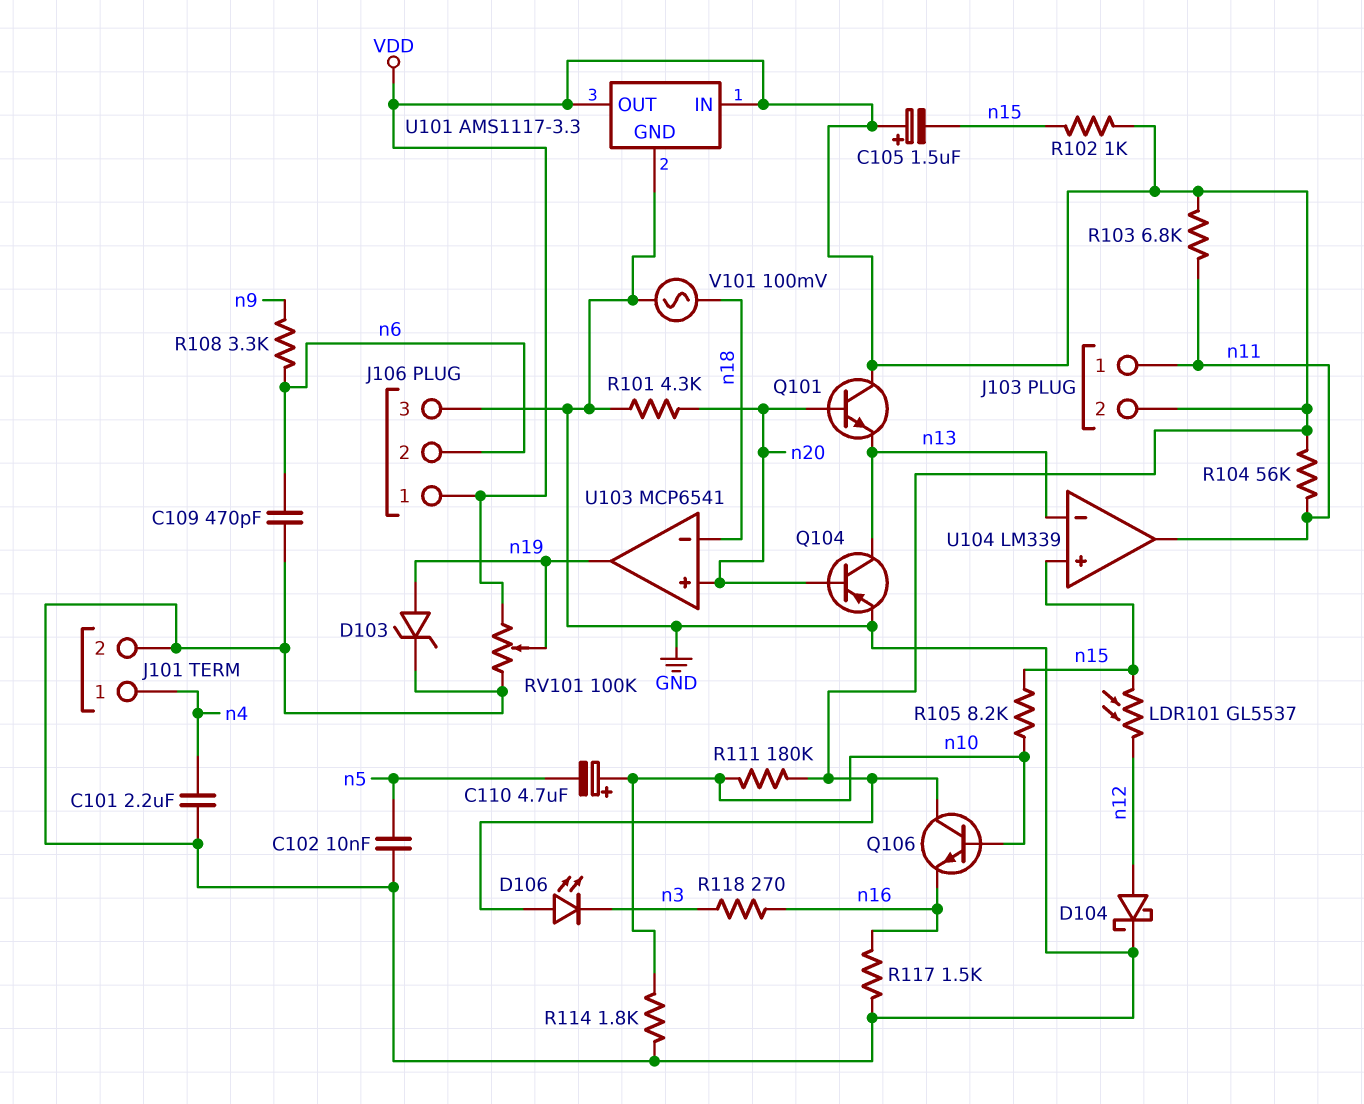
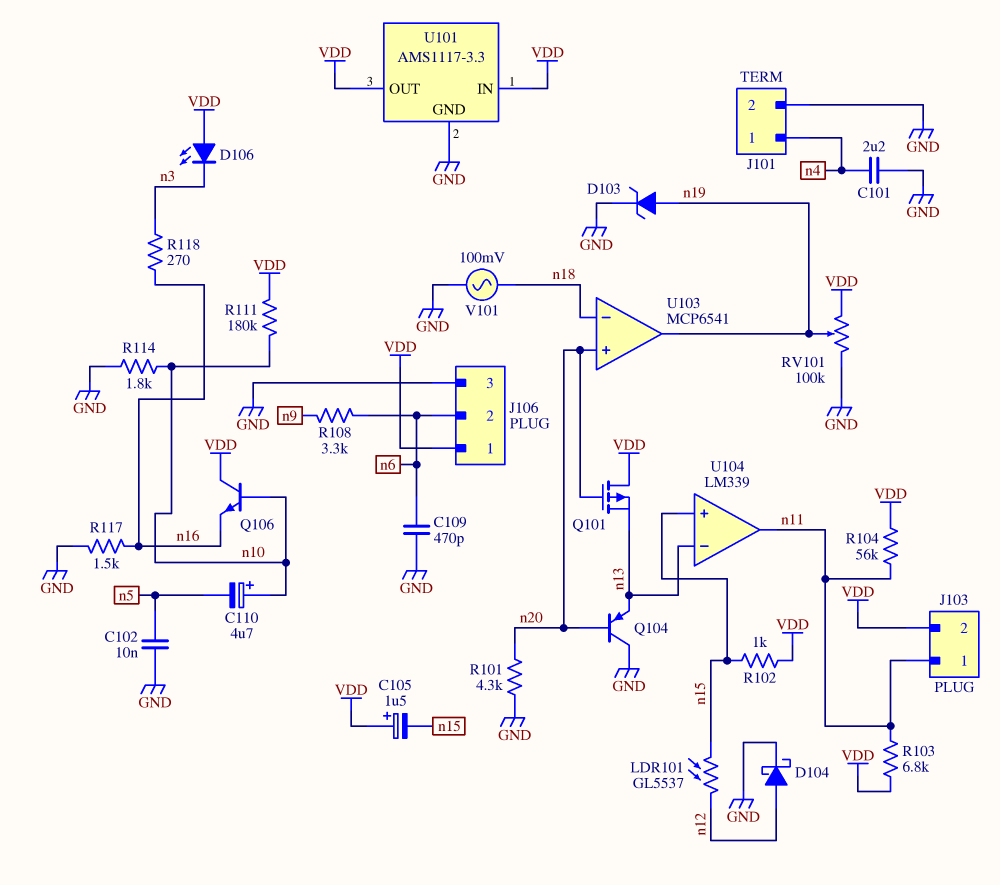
Q101: NPN (B n20, C VDD, E n13) -> PMOS (G n20, D VDD, S n13)
Q104: PNP (B n20, C n13, E GND) -> PNP (B n20, C GND, E n13)
R105: 8.2k (n10, n15) -> none

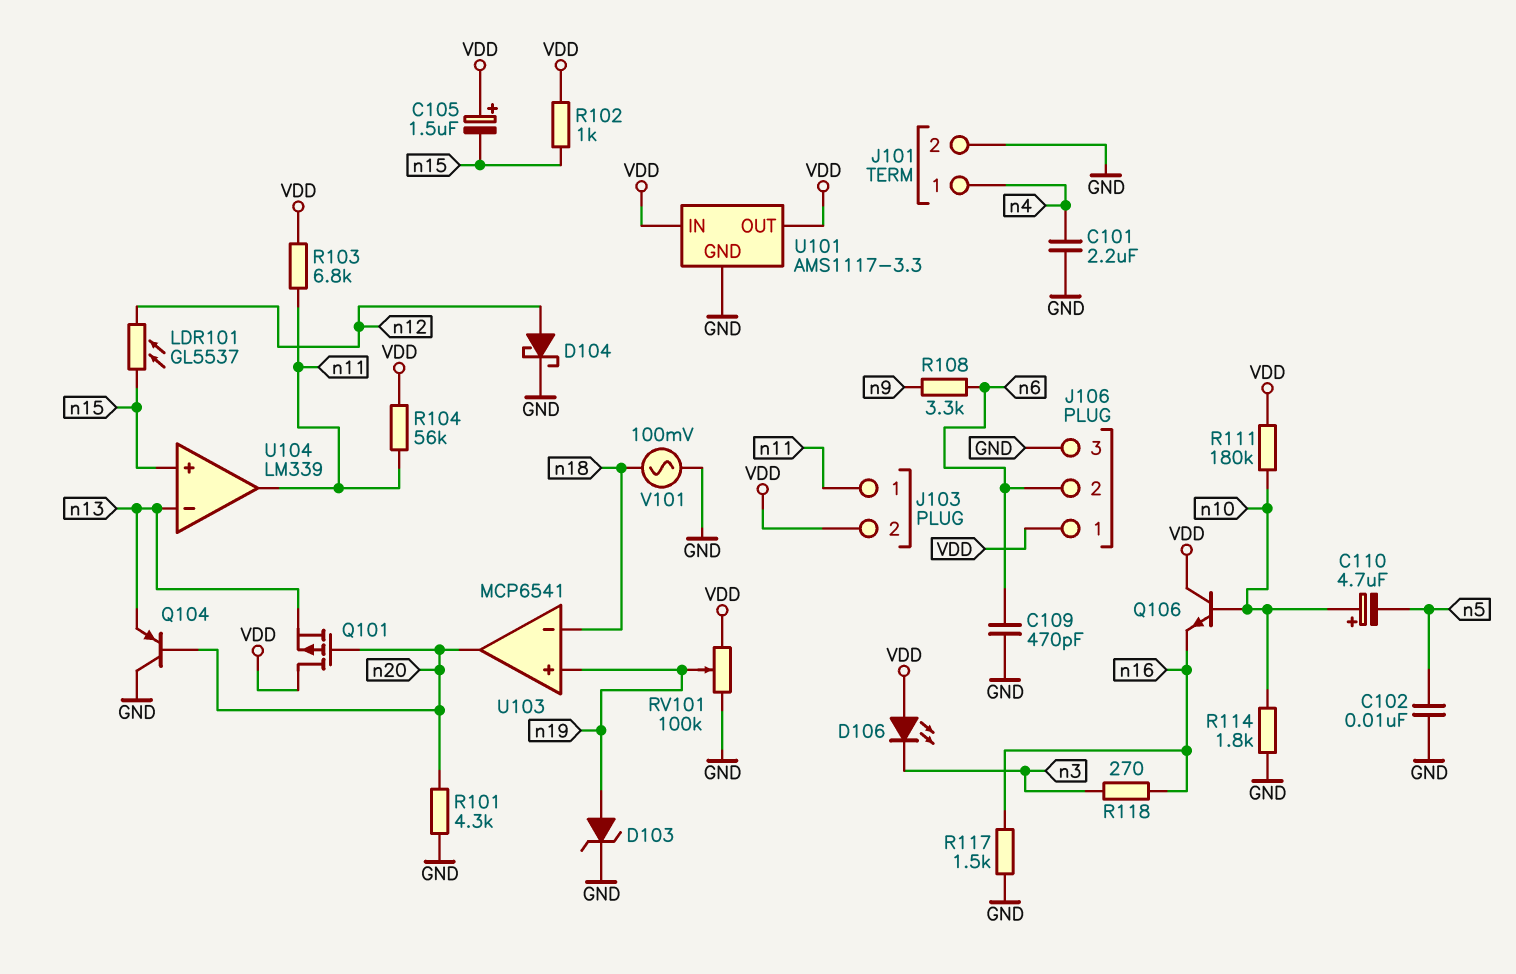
U103 pin in+: n20 -> n19
U103 pin out: n19 -> n20

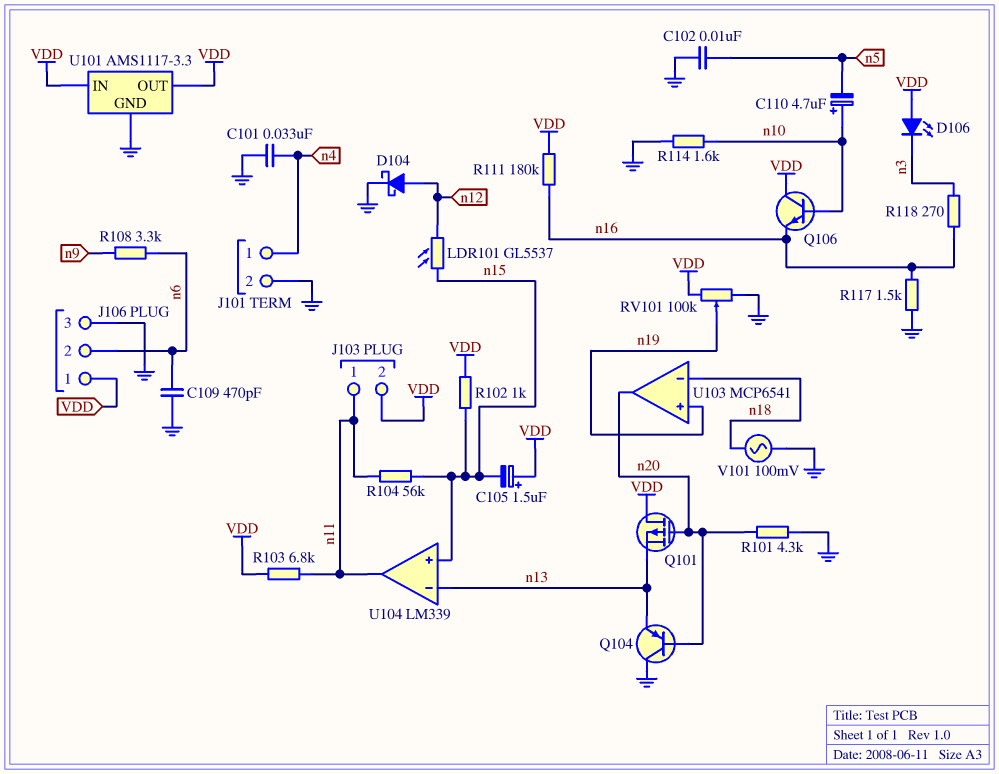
C101: 2.2uF (GND, n4) -> 33nF (GND, n4)
D103: zener (A n19, K GND) -> none
R104: 56k (VDD, n11) -> 56k (n11, n15)
R111: 180k (VDD, n10) -> 180k (VDD, n16)
R114: 1.8k (GND, n10) -> 1.6k (GND, n10)

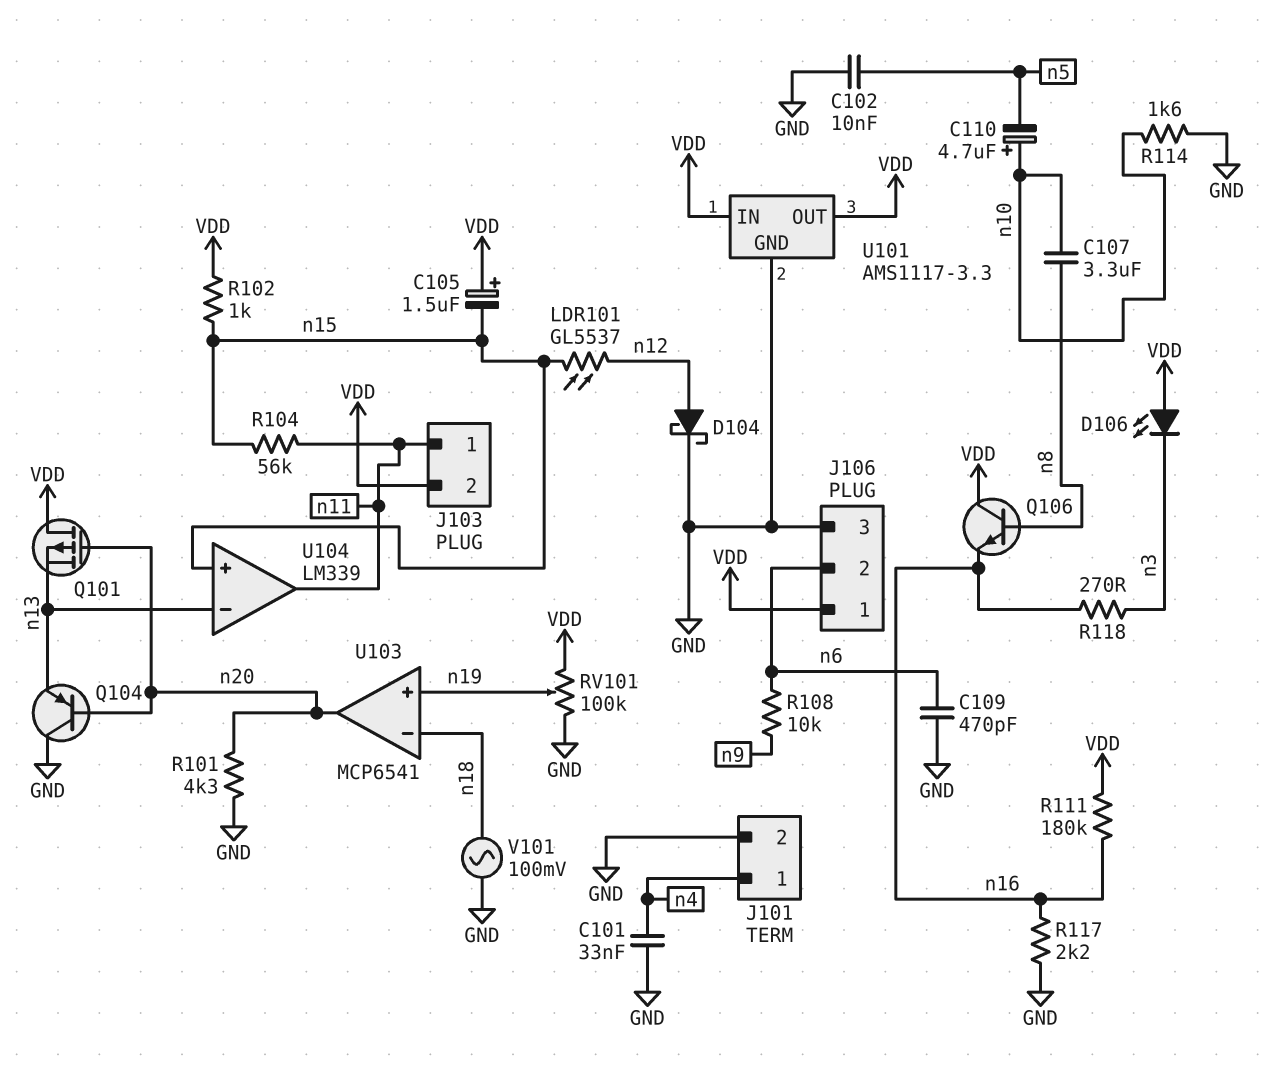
C107: none -> 3.3uF (n8, n10)
Q106: NPN (B n10, C VDD, E n16) -> NPN (B n8, C VDD, E n16)
R103: 6.8k (VDD, n11) -> none
R108: 3.3k (n6, n9) -> 10k (n6, n9)
R117: 1.5k (GND, n16) -> 2.2k (GND, n16)

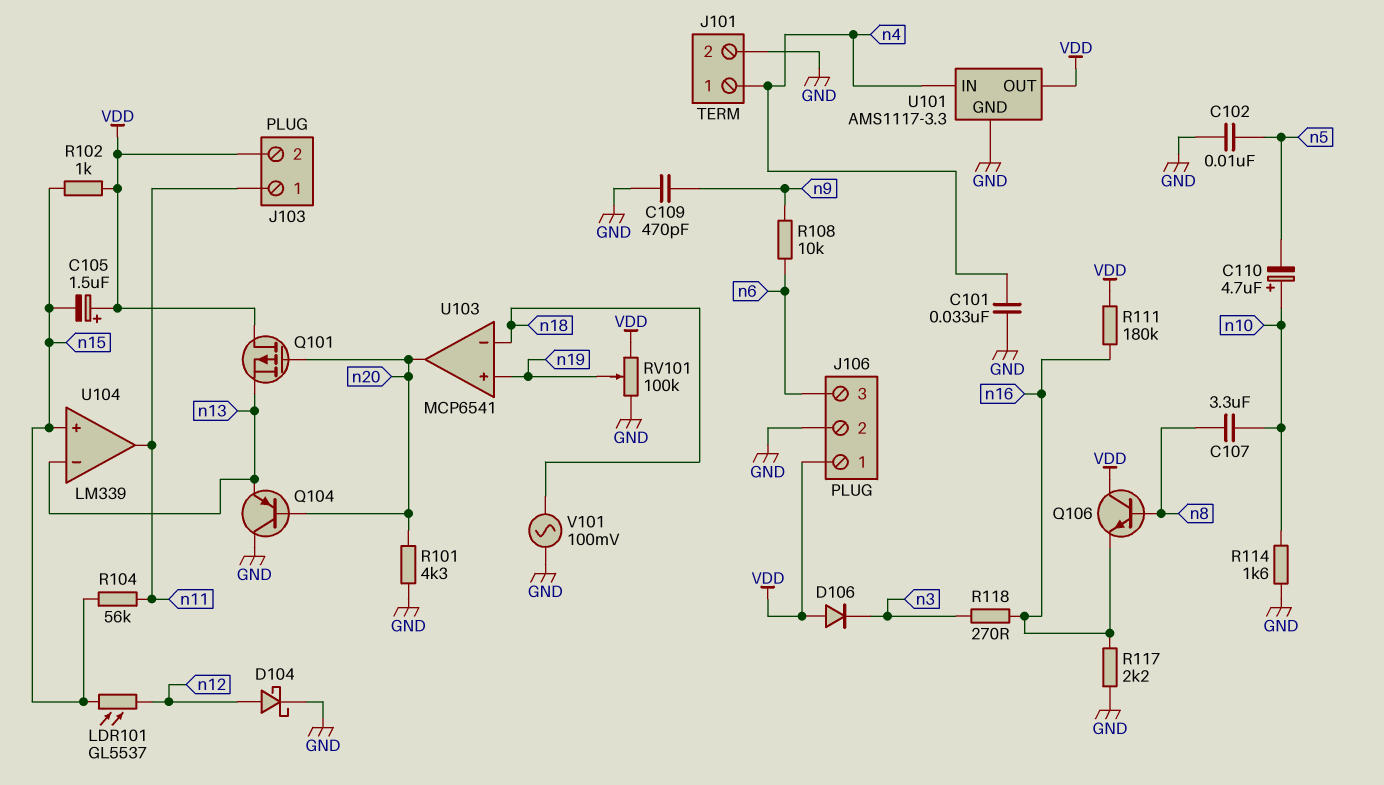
C109: 470pF (GND, n6) -> 470pF (GND, n9)
D106: LED (A VDD, K n3) -> diode (A VDD, K n3)
J106 pin 2: n6 -> GND
J106 pin 3: GND -> n6
U101 pin IN: VDD -> n4

